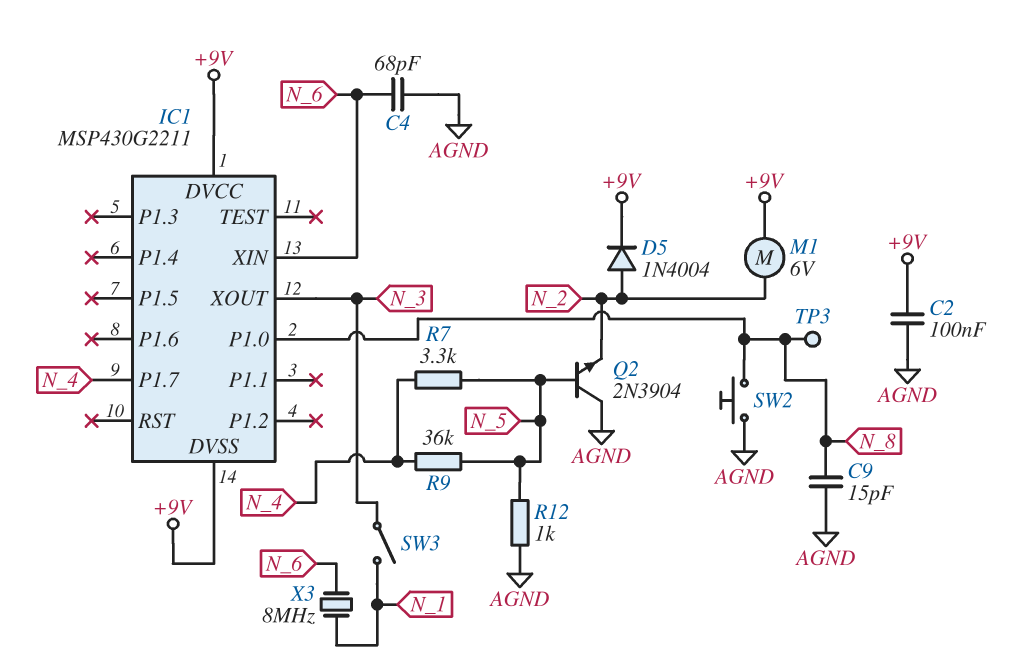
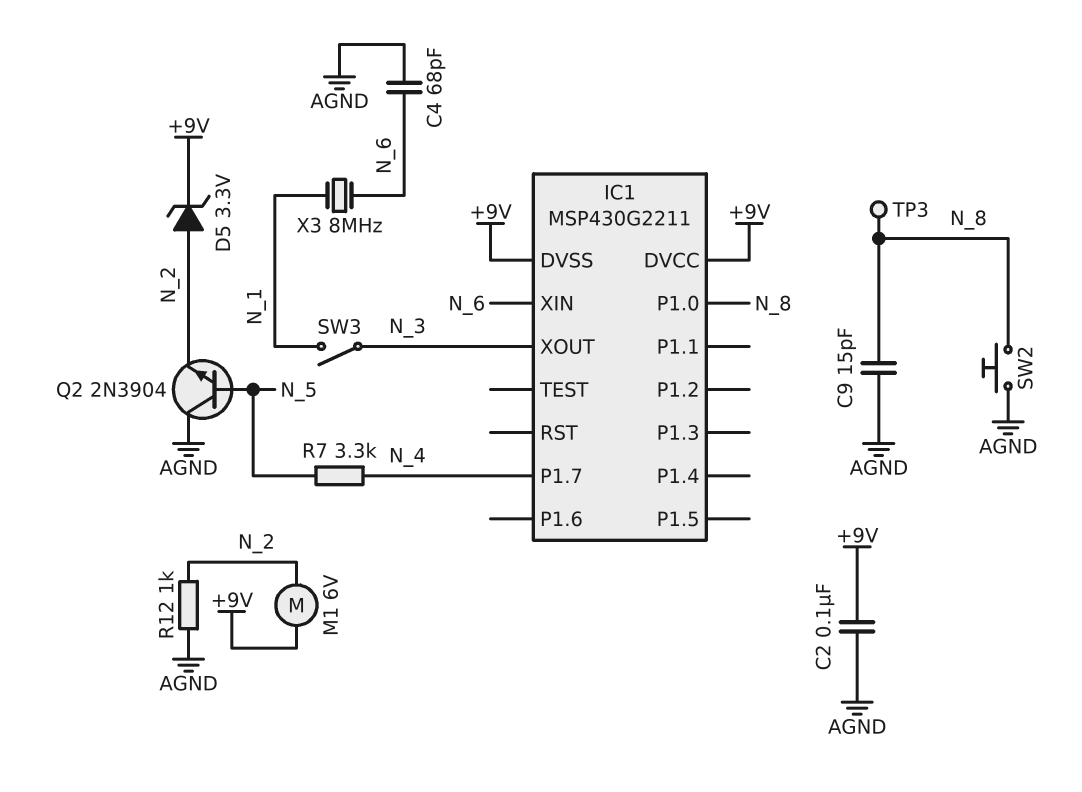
D5: diode 1N4004 (A N_2, K +9V) -> zener 3.3V (A N_2, K +9V)
R9: 36k (N_4, N_5) -> none
R12: 1k (AGND, N_5) -> 1k (AGND, N_2)

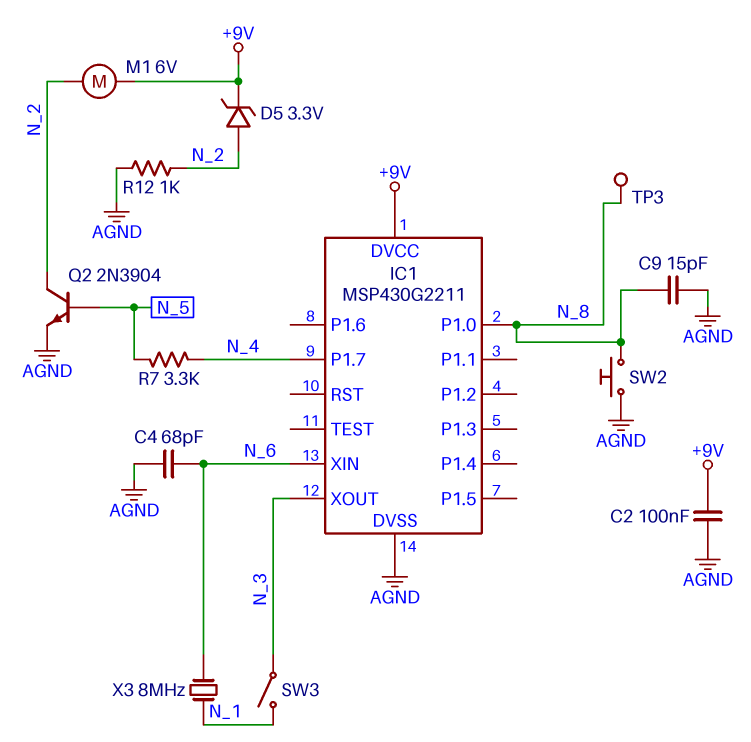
IC1 pin DVSS: +9V -> AGND
Q2: NPN 2N3904 (B N_5, C AGND, E N_2) -> NPN 2N3904 (B N_5, C N_2, E AGND)

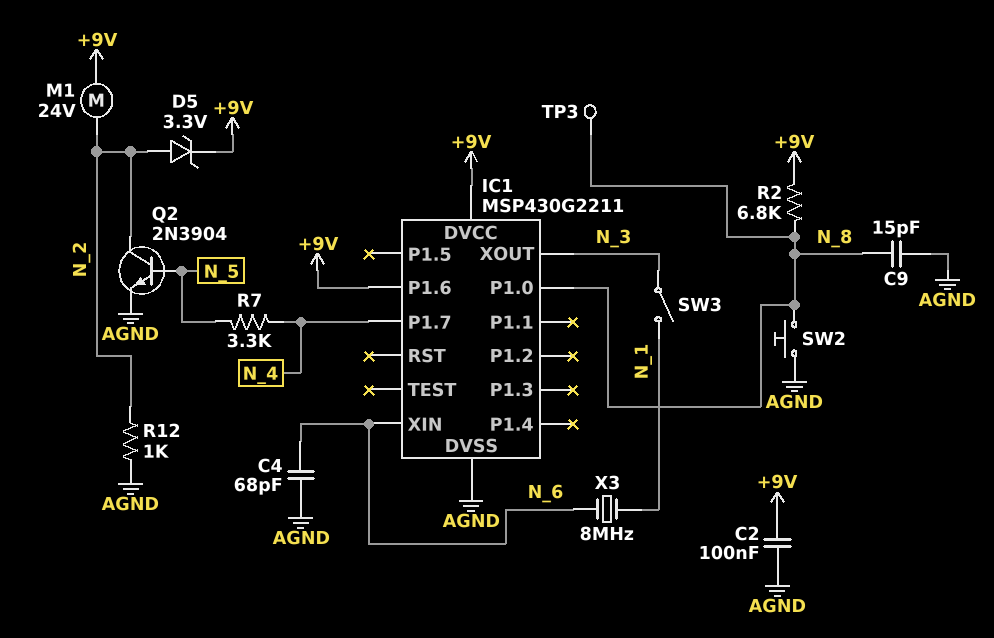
IC1 pin P1.6: none -> +9V
M1: motor 6V (+9V, N_2) -> motor 24V (+9V, N_2)
R2: none -> 6.8k (+9V, N_8)

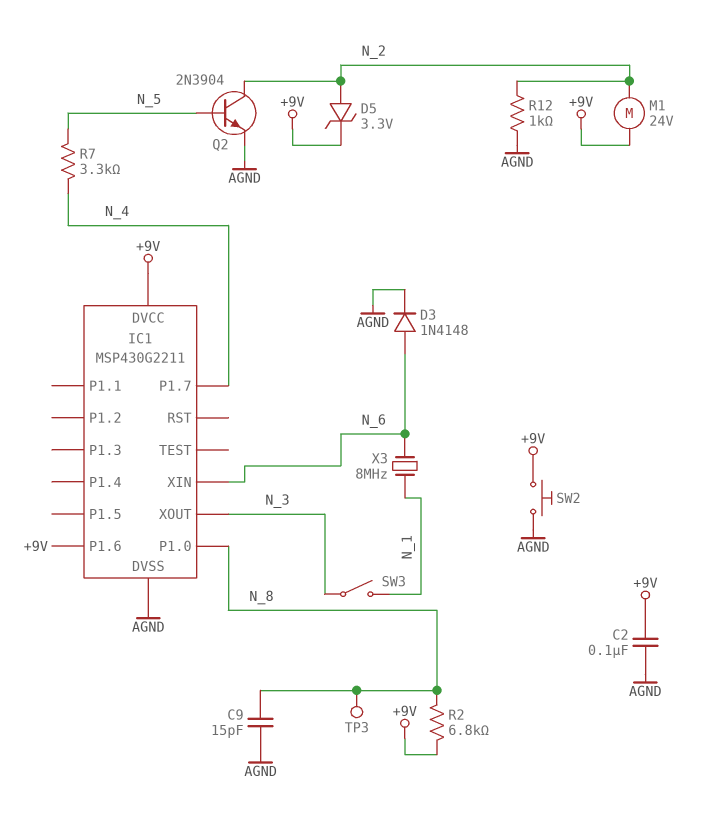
C4: 68pF (AGND, N_6) -> none
D3: none -> diode 1N4148 (A N_6, K AGND)
SW2: button (AGND, N_8) -> button (+9V, AGND)

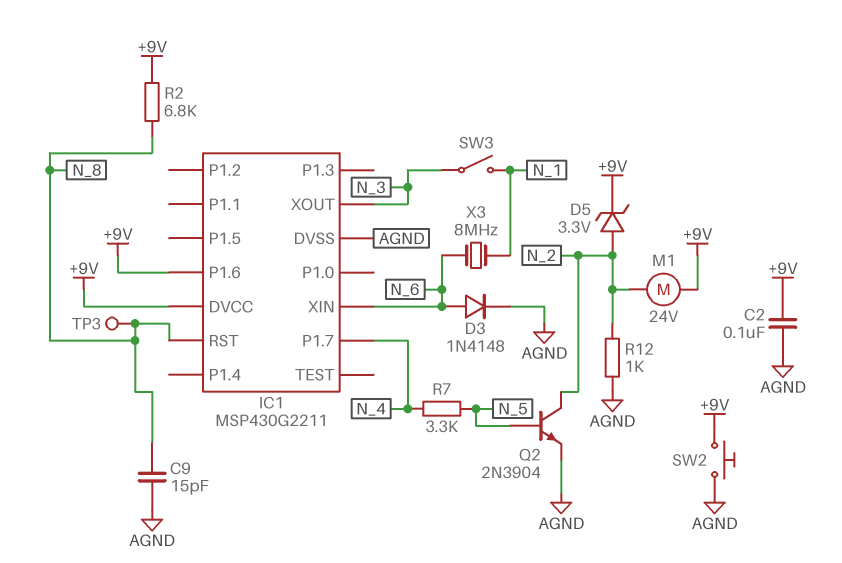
IC1 pin P1.0: N_8 -> none
IC1 pin RST: none -> N_8

